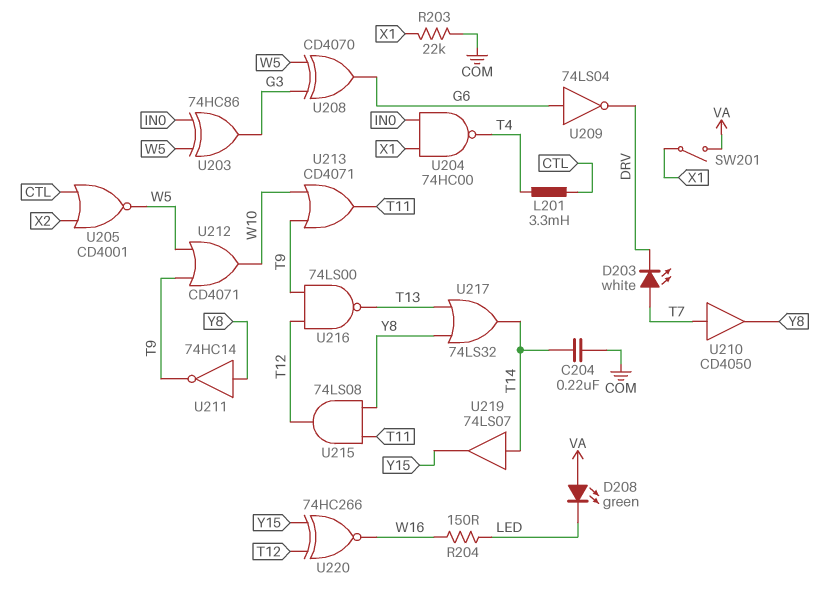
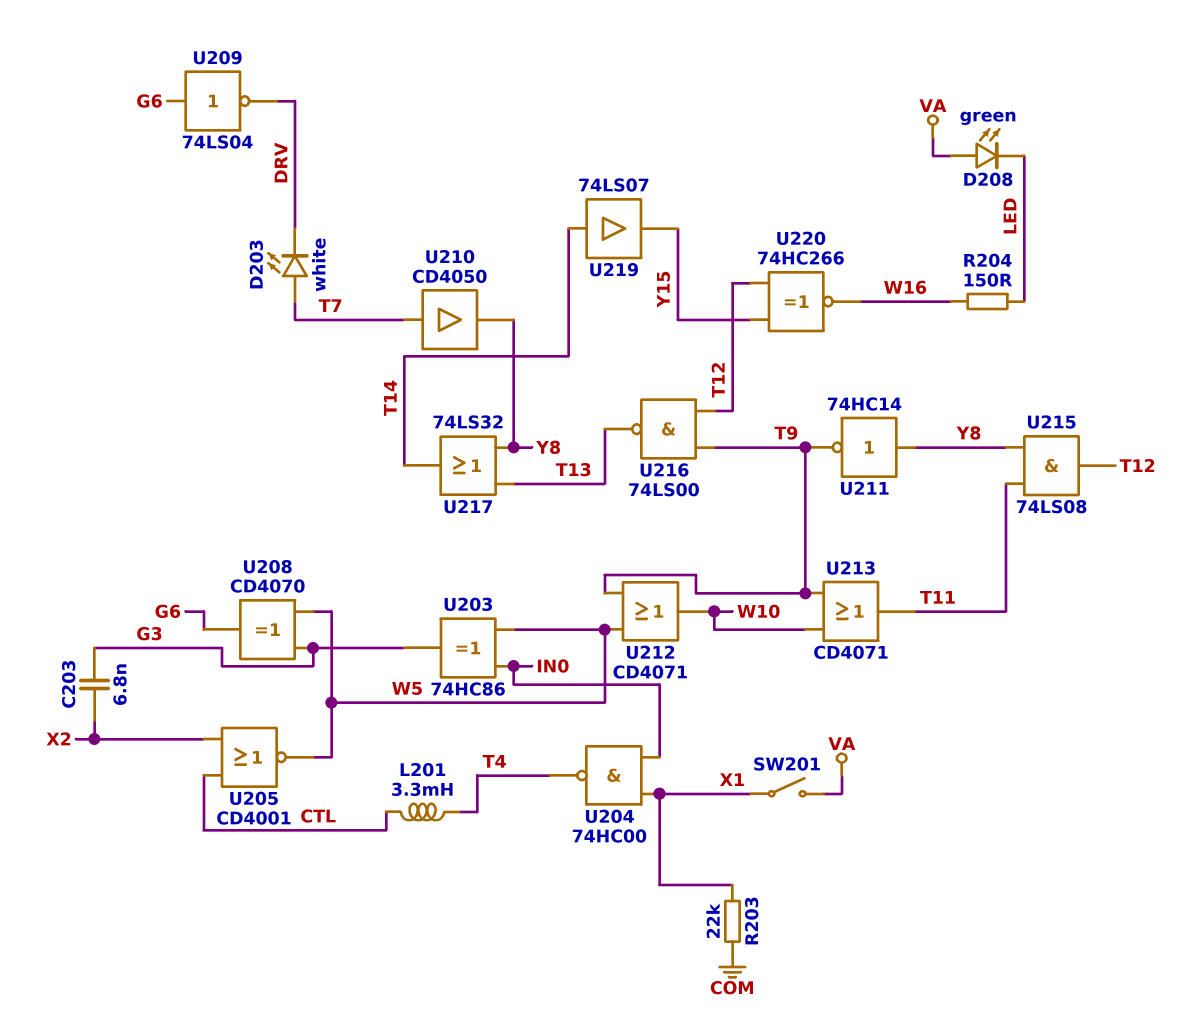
C203: none -> 6.8nF (G3, X2)
C204: 220nF (COM, T14) -> none

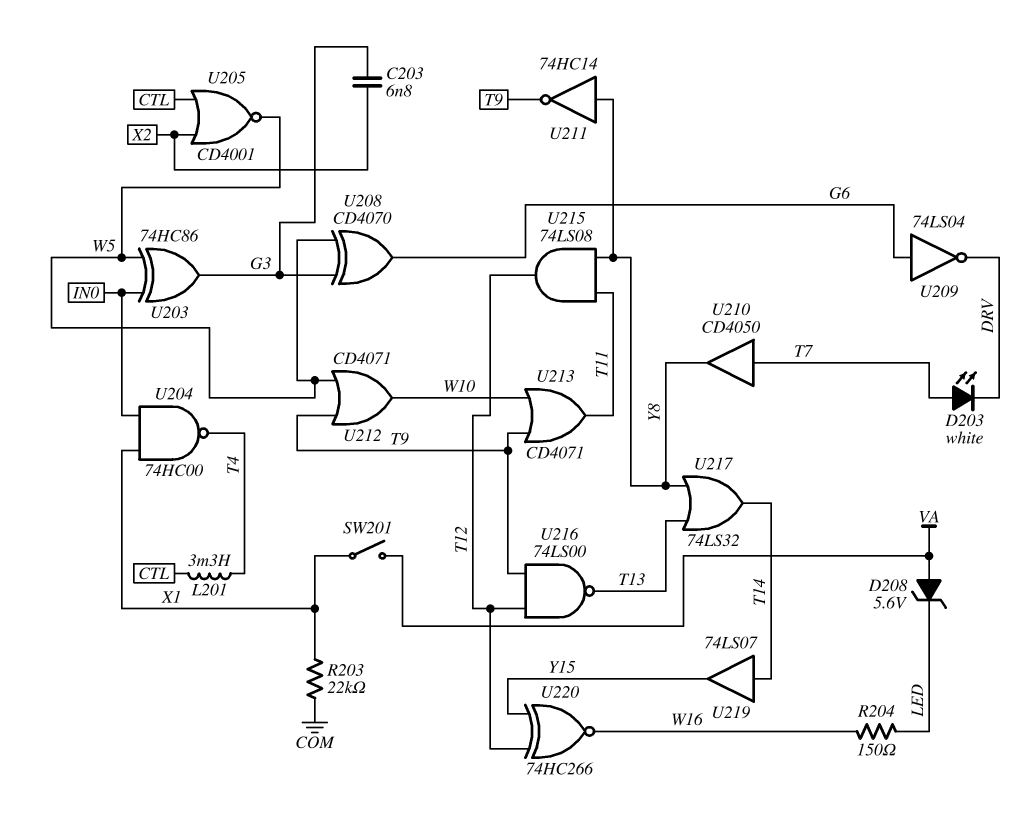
D208: LED green (A VA, K LED) -> zener 5.6V (A VA, K LED)

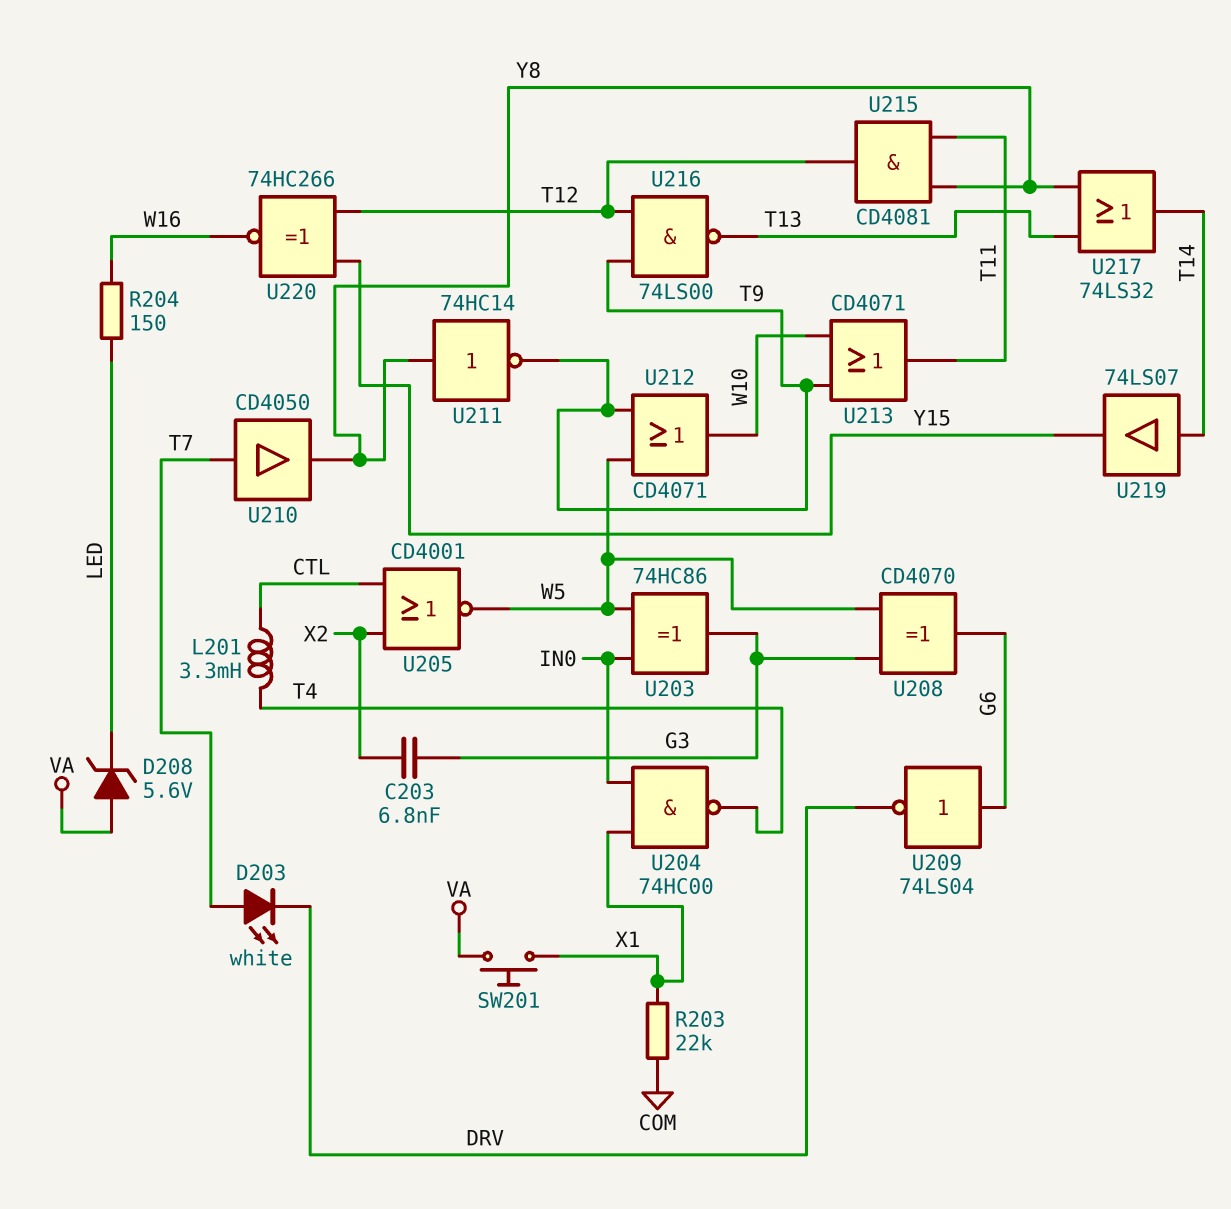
SW201: switch (VA, X1) -> button (VA, X1)
U215: AND 74LS08 (in T11, in Y8, out T12) -> AND CD4081 (in T11, in Y8, out T12)

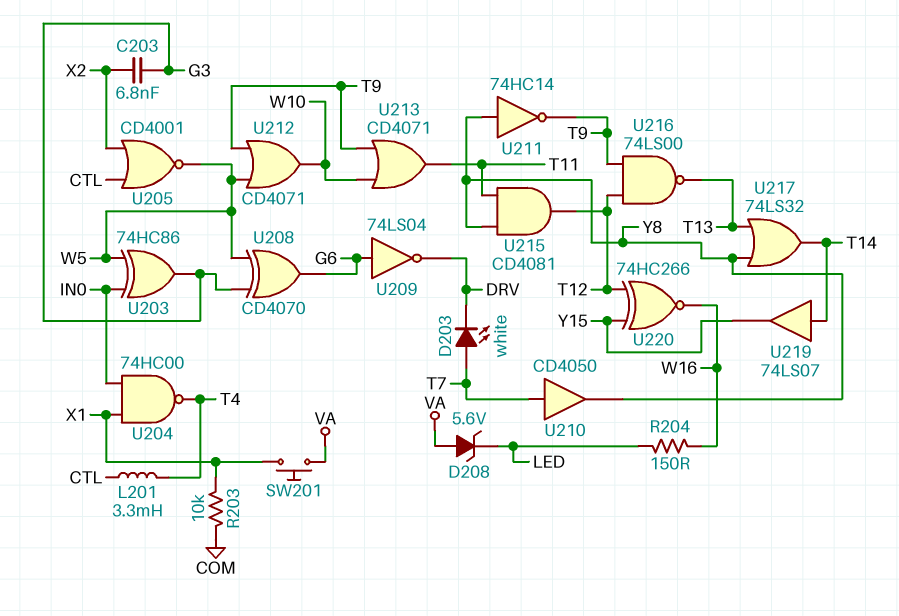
R203: 22k (COM, X1) -> 10k (COM, X1)

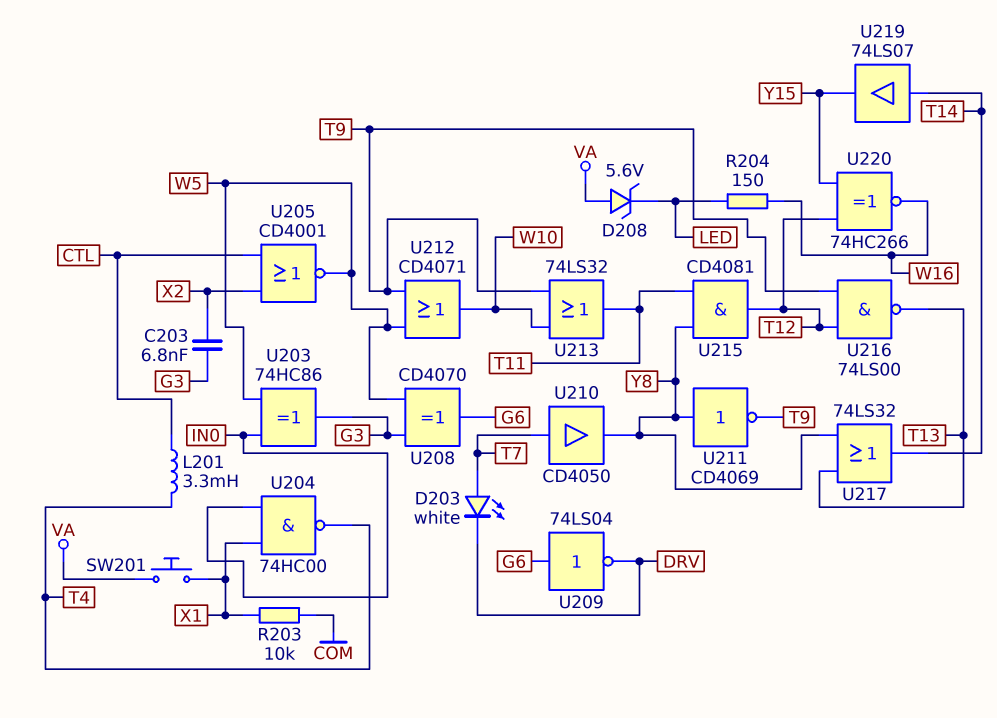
U211: NOT 74HC14 (in Y8, out T9) -> NOT CD4069 (in Y8, out T9)
U213: OR CD4071 (in T9, in W10, out T11) -> OR 74LS32 (in T9, in W10, out T11)

